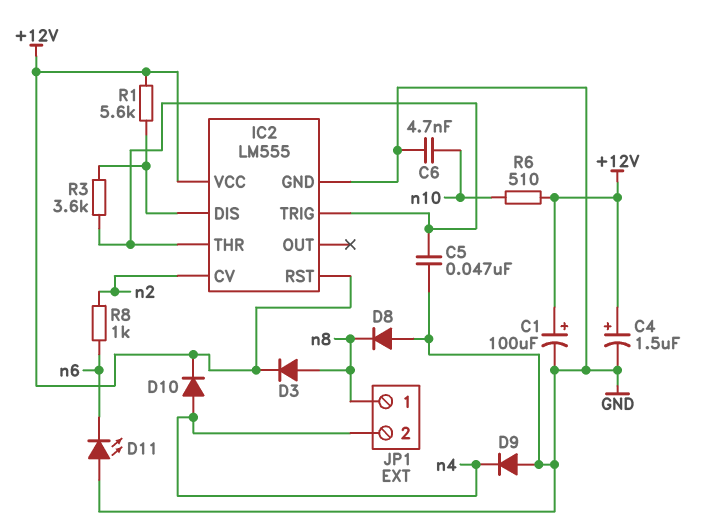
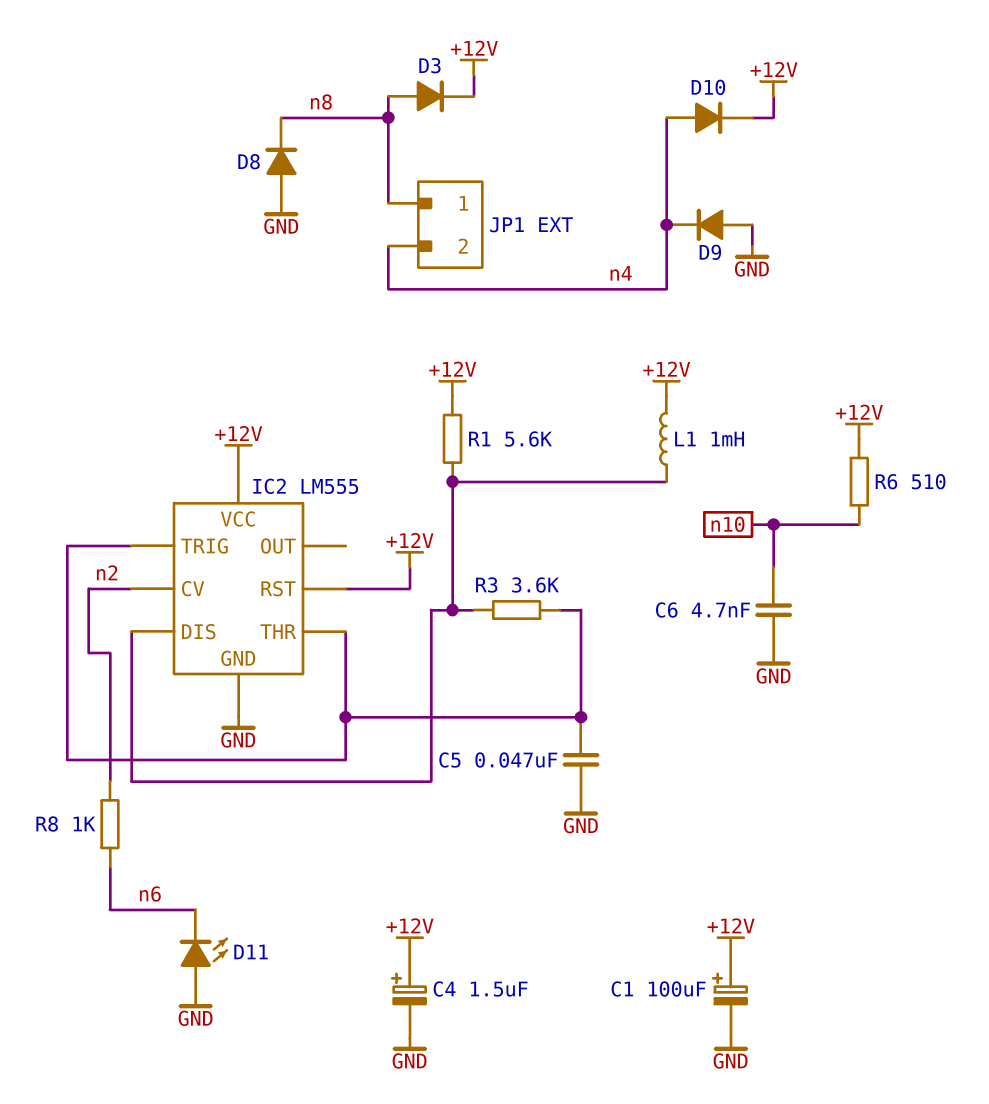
L1: none -> 1mH (+12V, IC2/DIS)

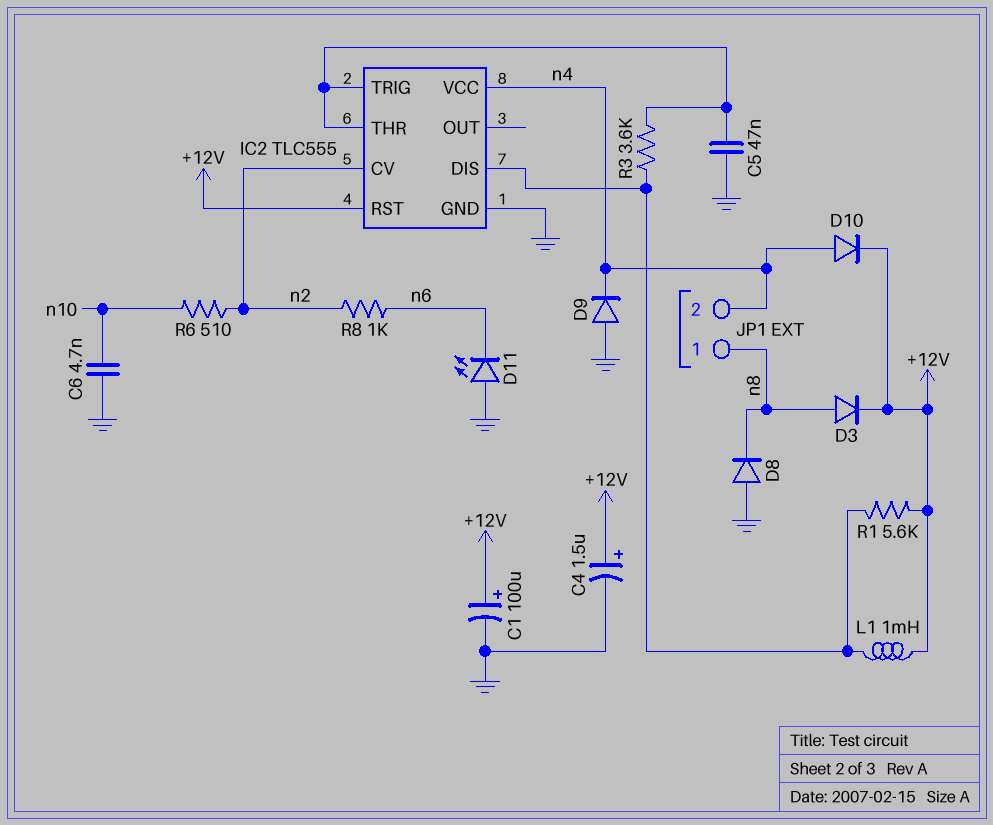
IC2: LM555 -> TLC555
IC2 pin VCC: +12V -> n4
R6: 510 (+12V, n10) -> 510 (n2, n10)

